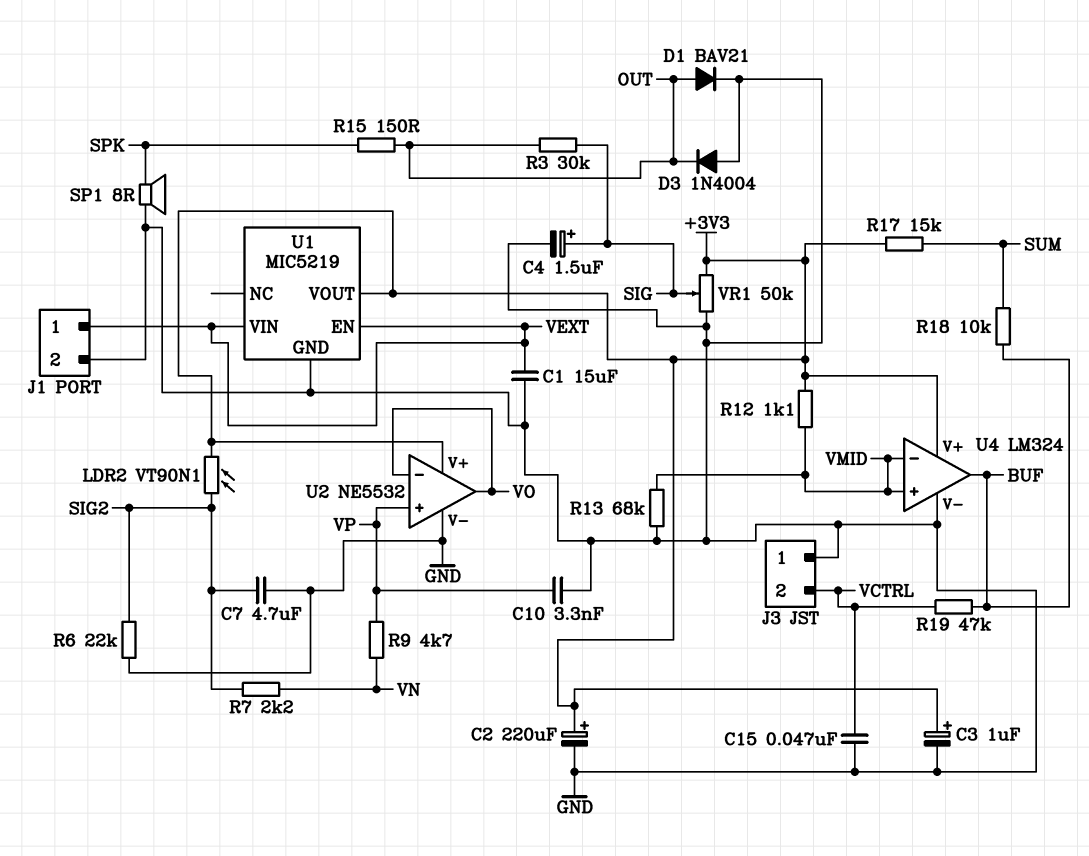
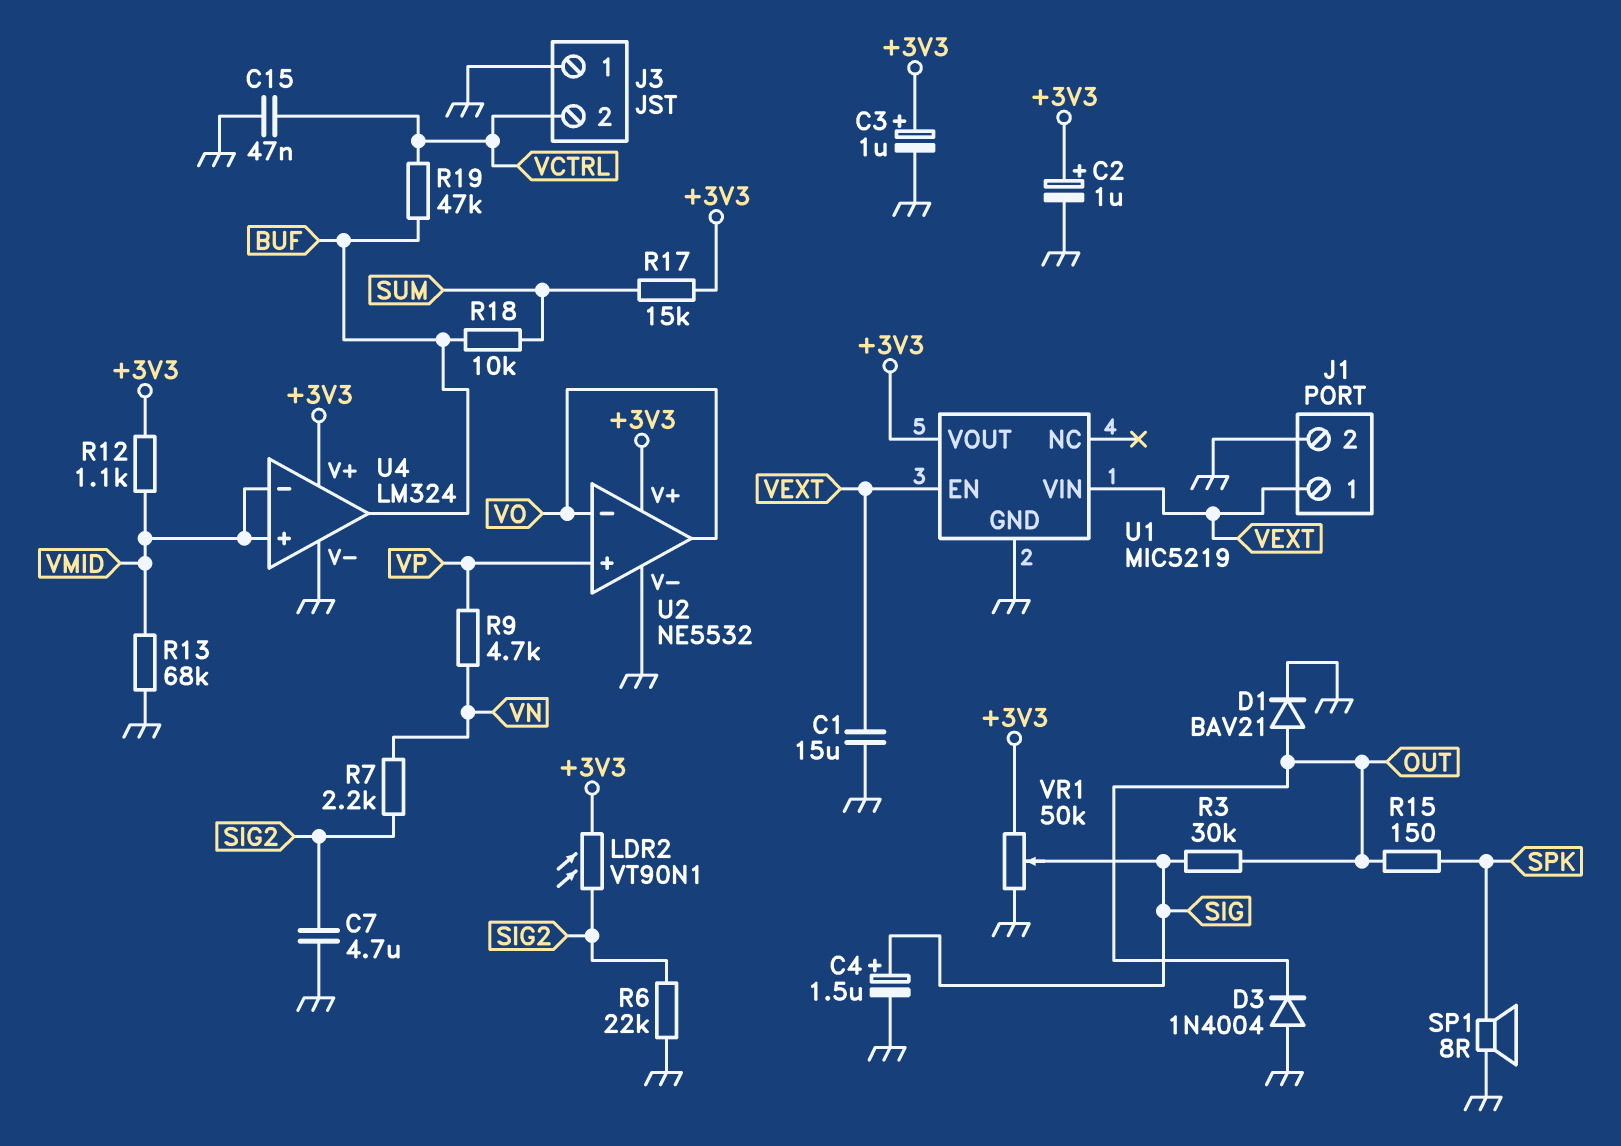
C2: 220uF (plus +3V3, minus GND) -> 1uF (plus +3V3, minus GND)
C10: 3.3nF (GND, VP) -> none

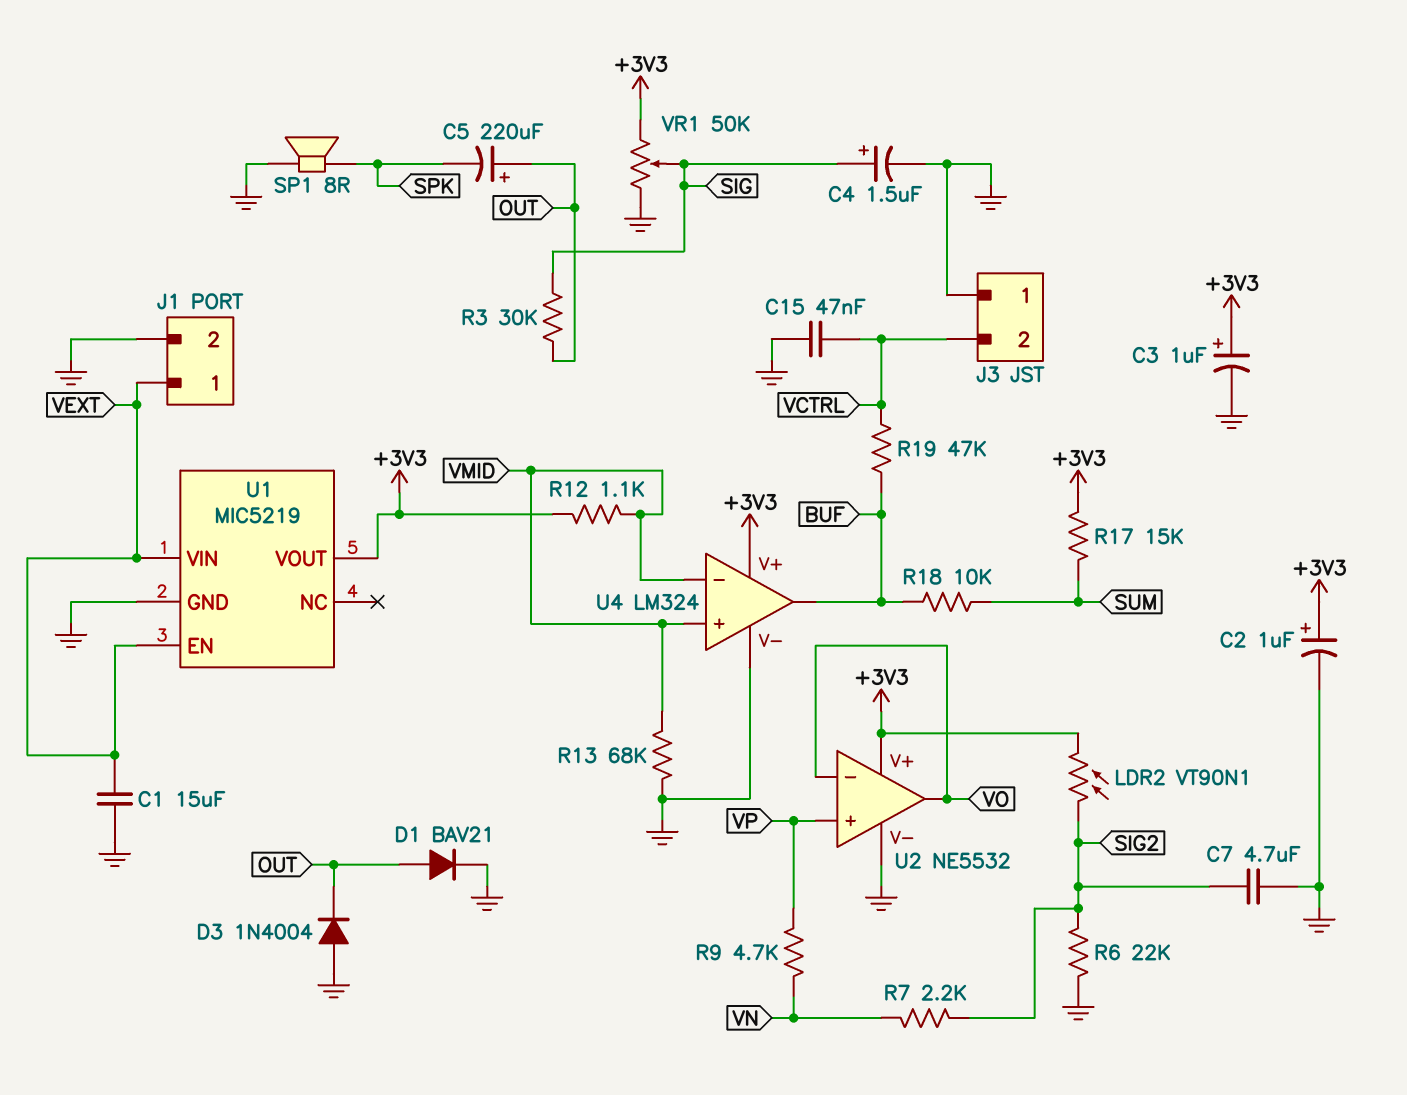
C5: none -> 220uF (plus OUT, minus SPK)
R15: 150 (OUT, SPK) -> none

